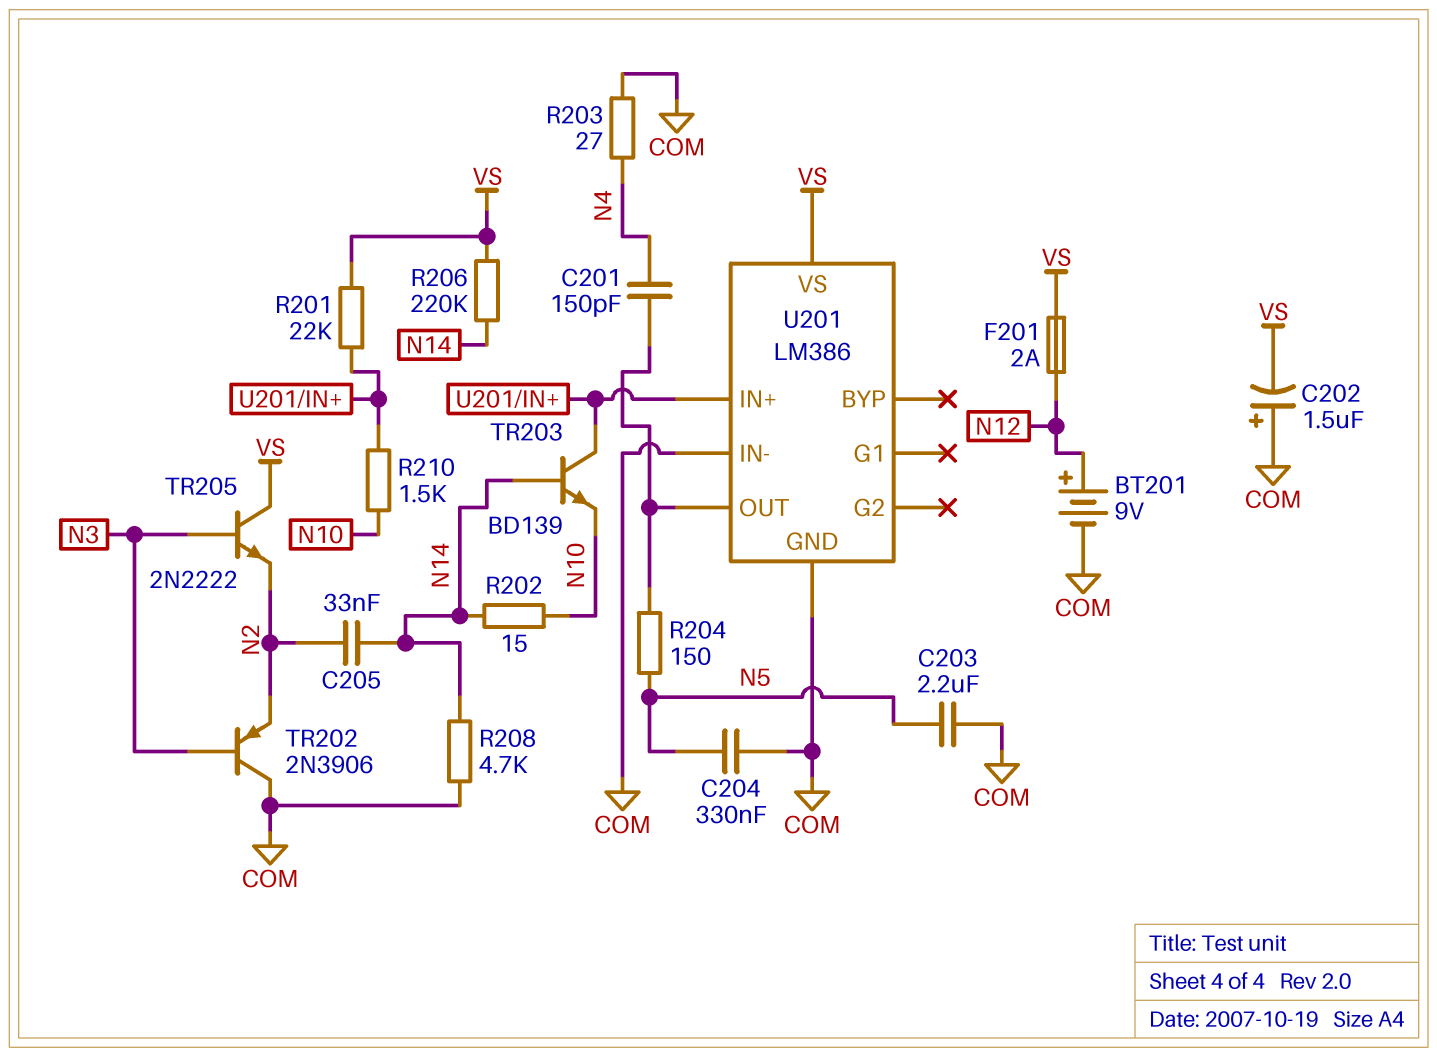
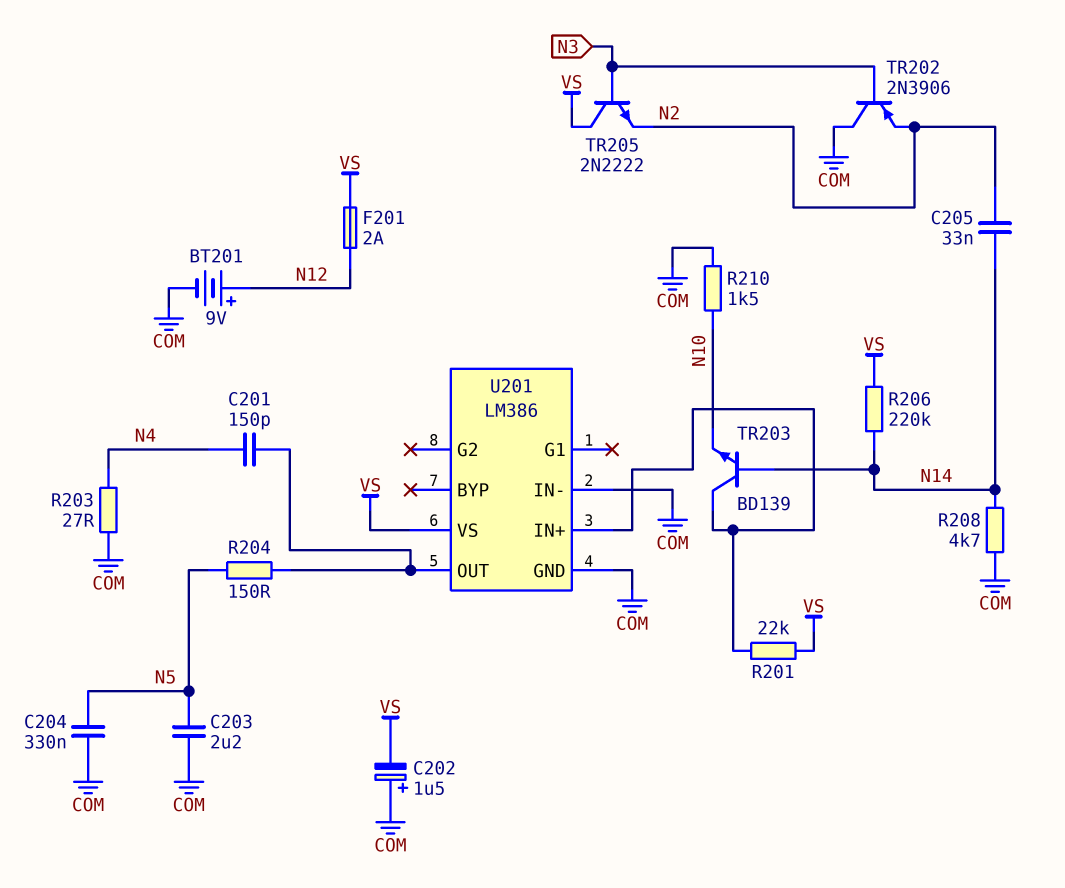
R202: 15 (N10, N14) -> none
R210: 1.5k (N10, U201/IN+) -> 1.5k (COM, N10)

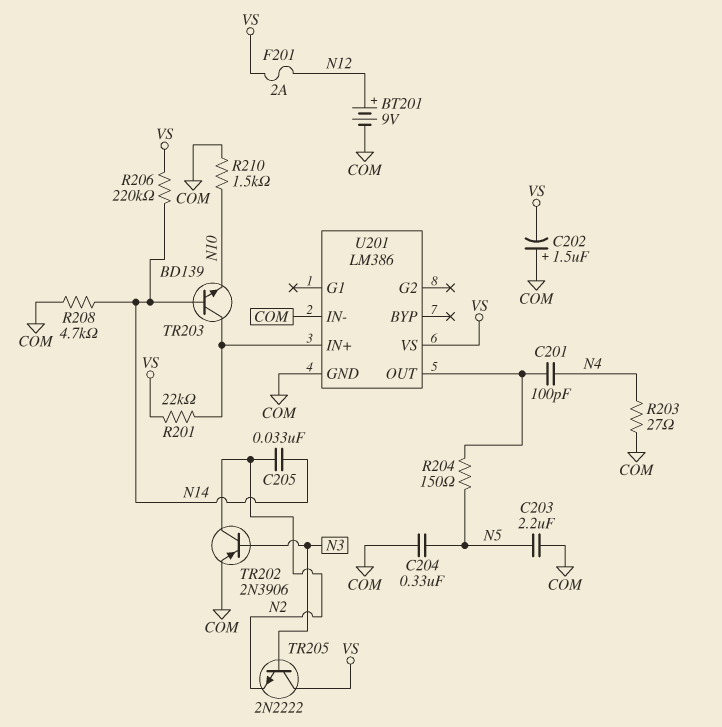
C201: 150pF (N4, U201/OUT) -> 100pF (N4, U201/OUT)
TR202: PNP 2N3906 (B N3, C COM, E N2) -> PNP 2N3906 (B N3, C N2, E COM)

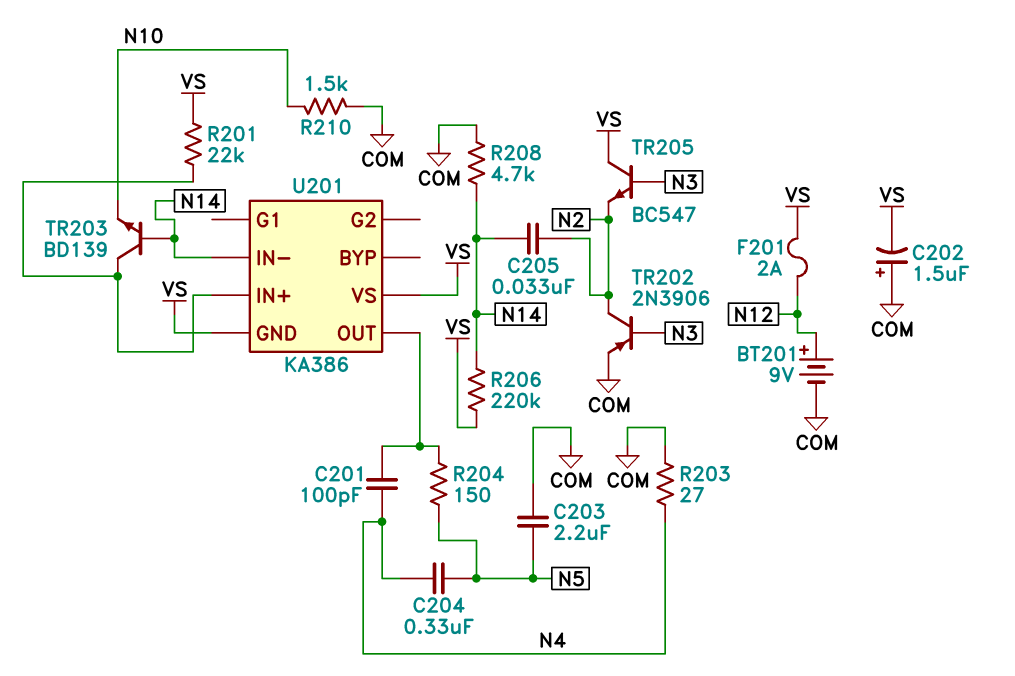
C204: 330nF (COM, N5) -> 330nF (N4, N5)
TR205: NPN 2N2222 (B N3, C VS, E N2) -> NPN BC547 (B N3, C VS, E N2)
U201: LM386 -> KA386
U201 pin GND: COM -> VS
U201 pin IN-: COM -> N14

